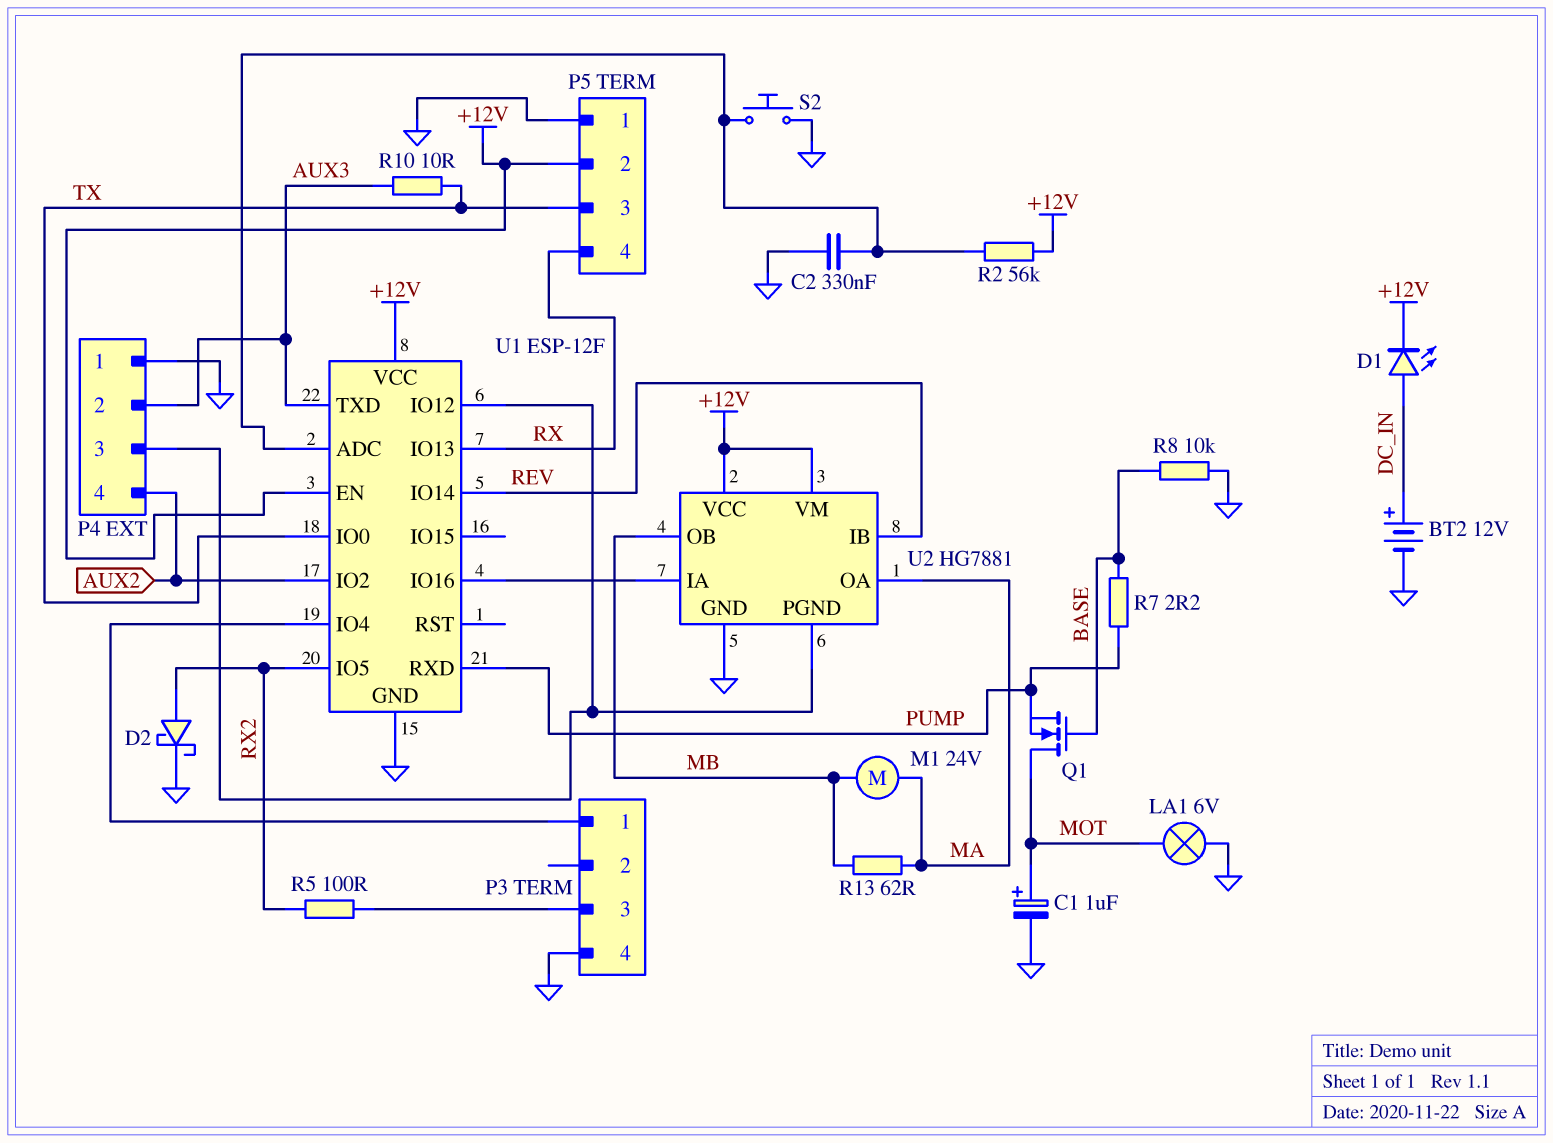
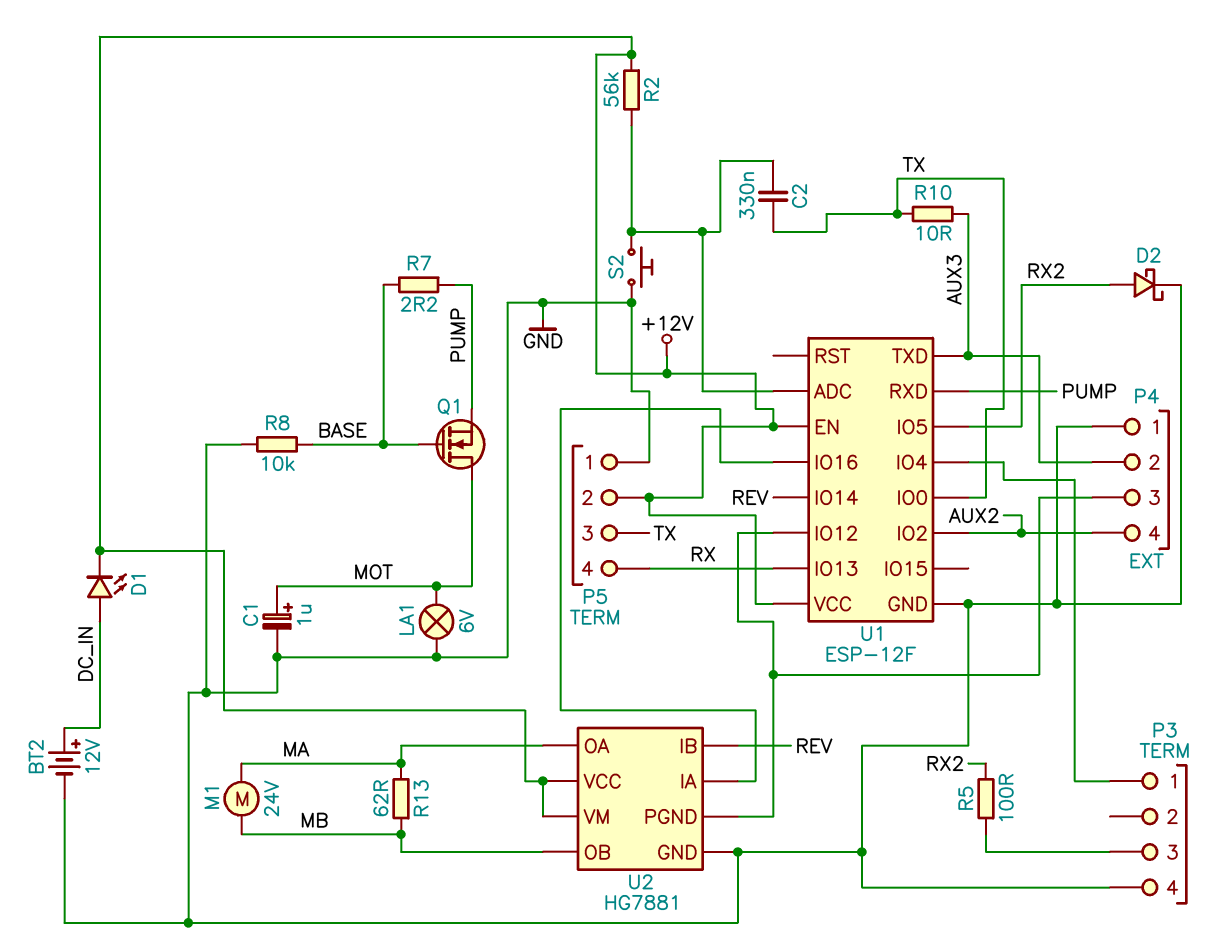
C2: 330nF (GND, U1/ADC) -> 330nF (TX, U1/ADC)

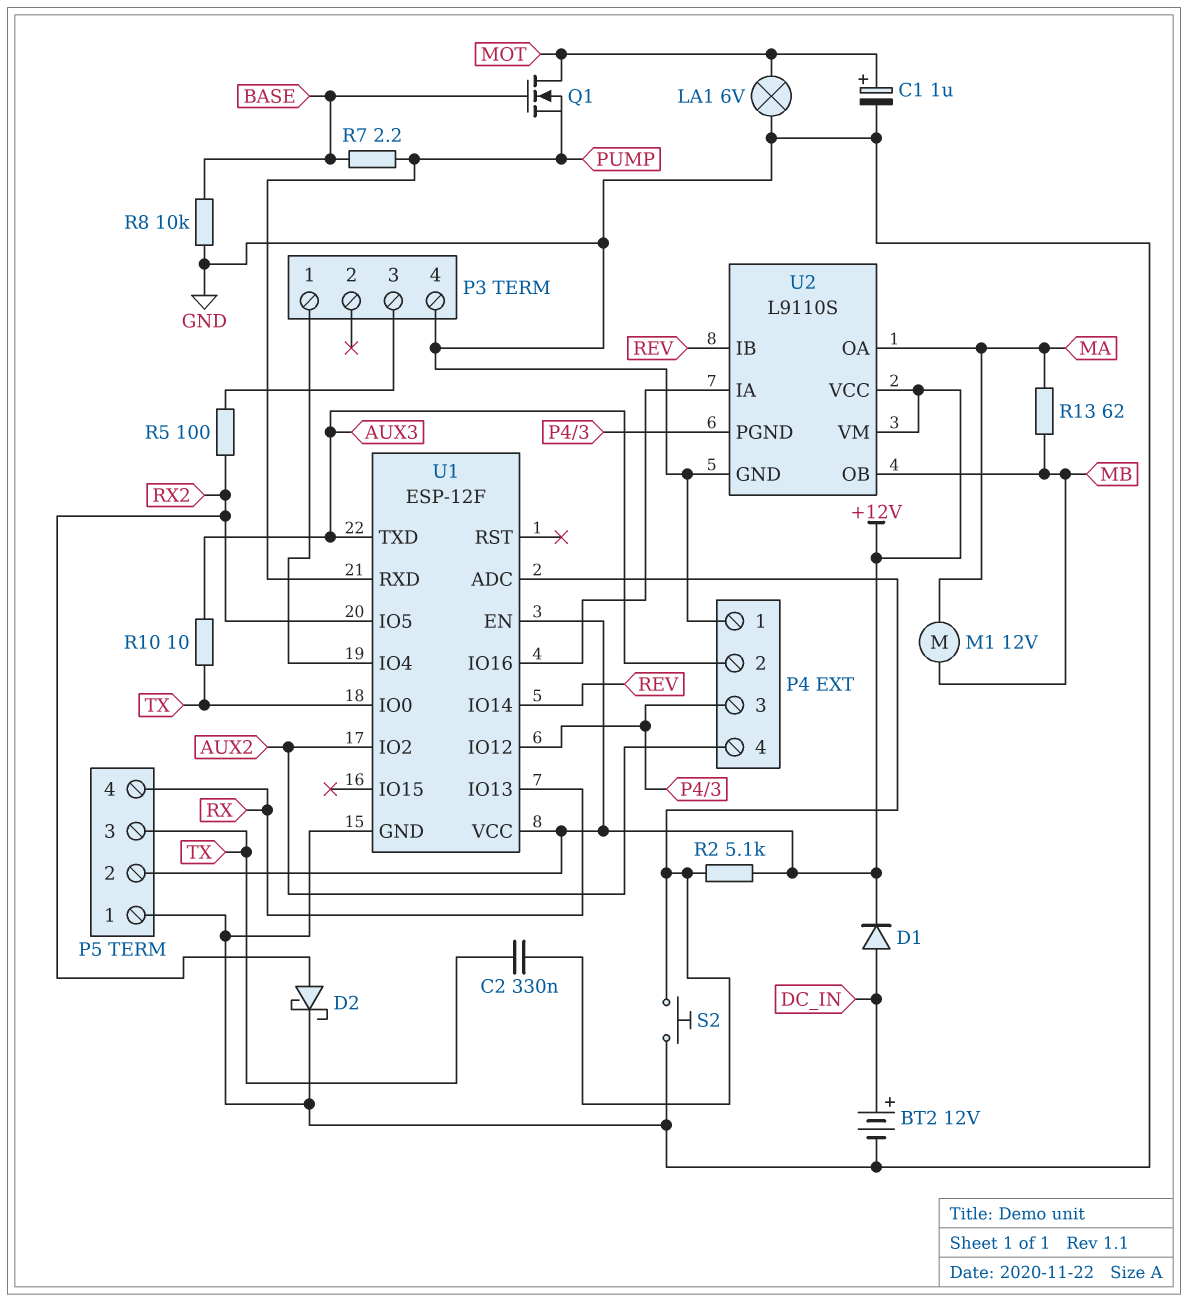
D1: LED (A DC_IN, K +12V) -> diode (A DC_IN, K +12V)
M1: motor 24V (MA, MB) -> motor 12V (MA, MB)
R2: 56k (+12V, U1/ADC) -> 5.1k (+12V, U1/ADC)
U2: HG7881 -> L9110S

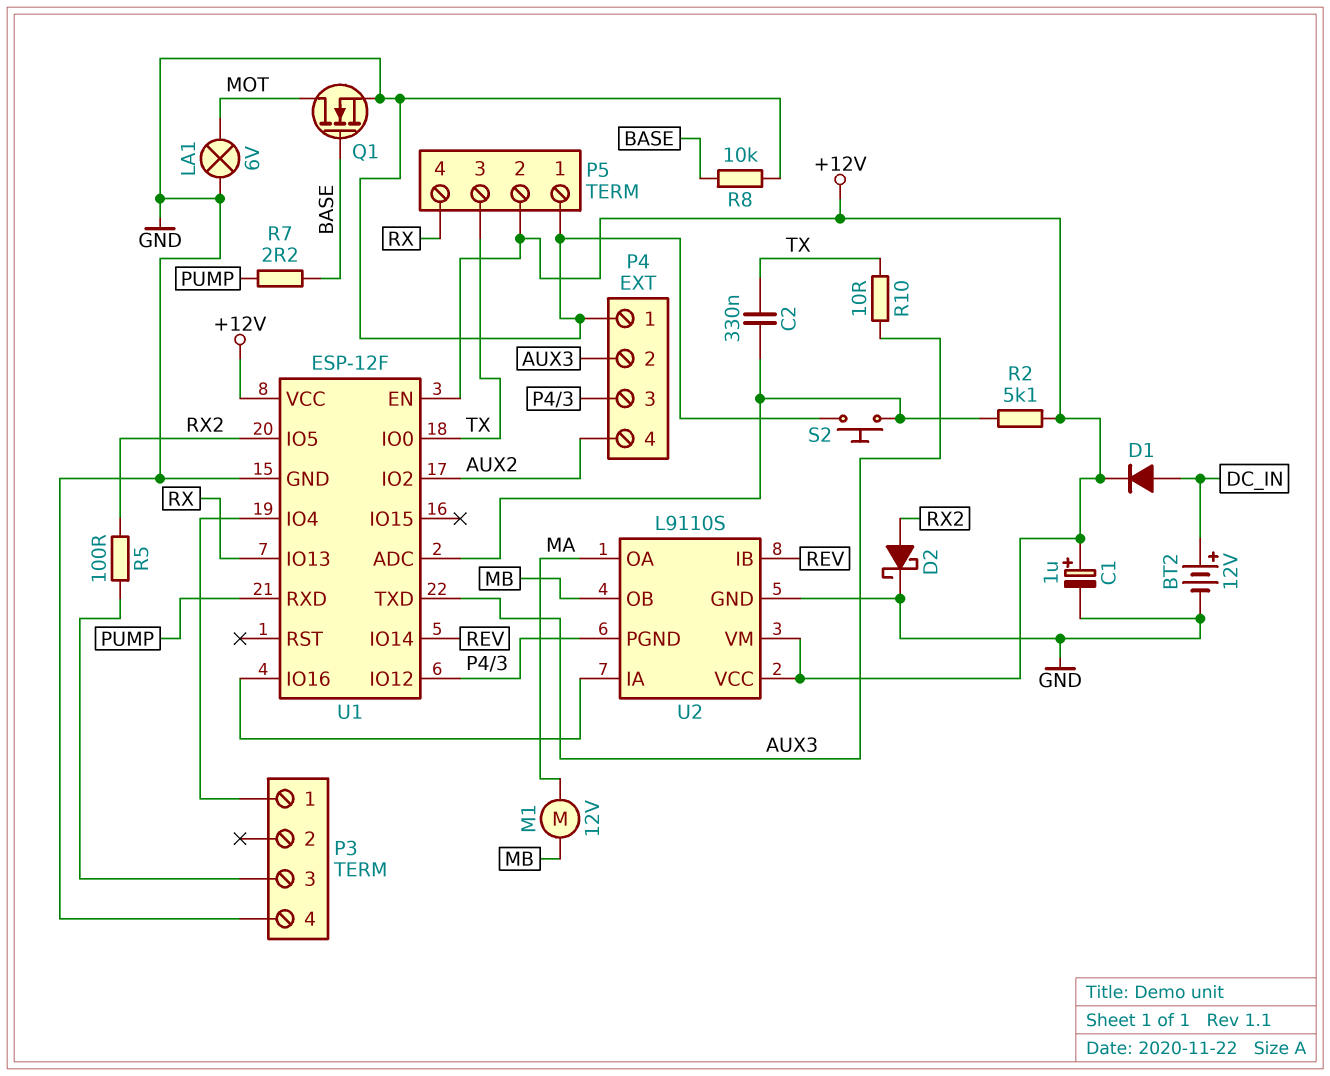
C1: 1uF (plus MOT, minus GND) -> 1uF (plus +12V, minus GND)
Q1: NMOS (G BASE, D MOT, S PUMP) -> NMOS (G BASE, D MOT, S GND)
R13: 62 (MA, MB) -> none

